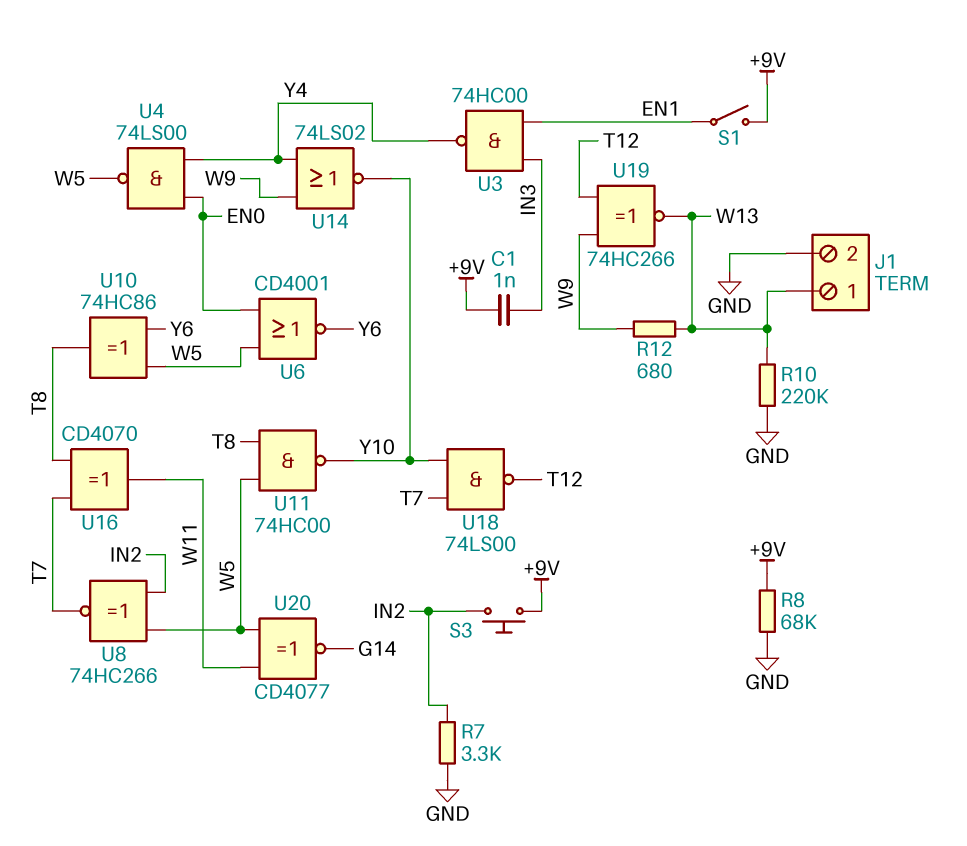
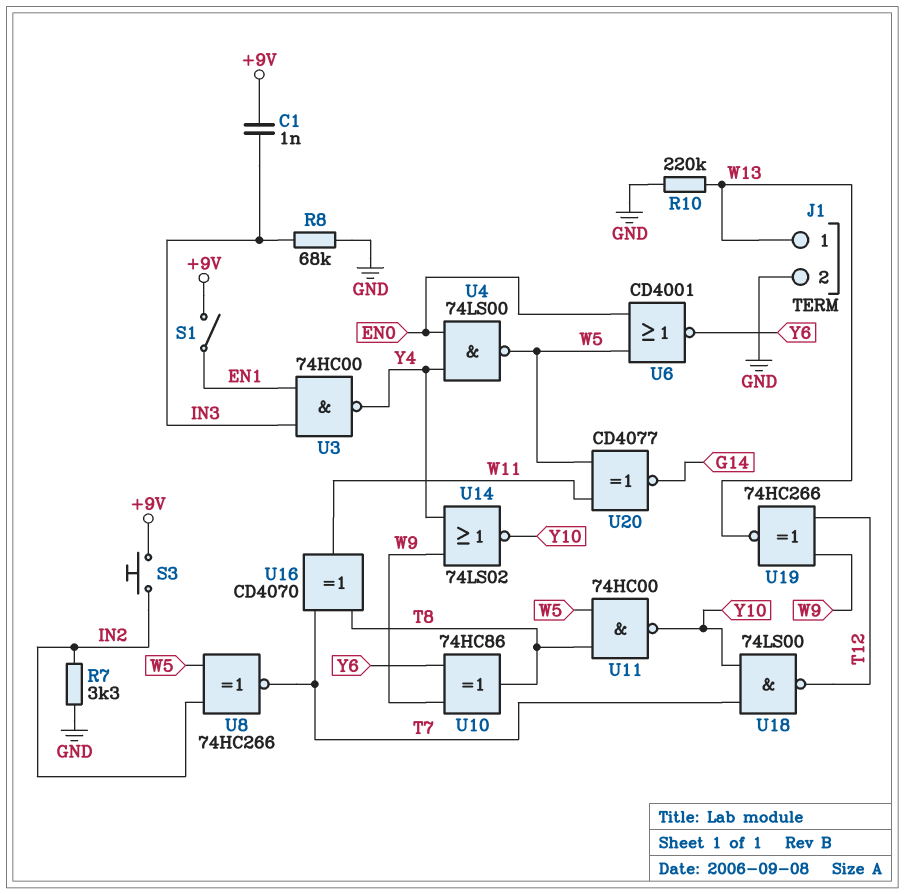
R8: 68k (+9V, GND) -> 68k (GND, IN3)
R12: 680 (W9, W13) -> none
U10: XOR 74HC86 (in W5, in Y6, out T8) -> XOR 74HC86 (in W9, in Y6, out T8)

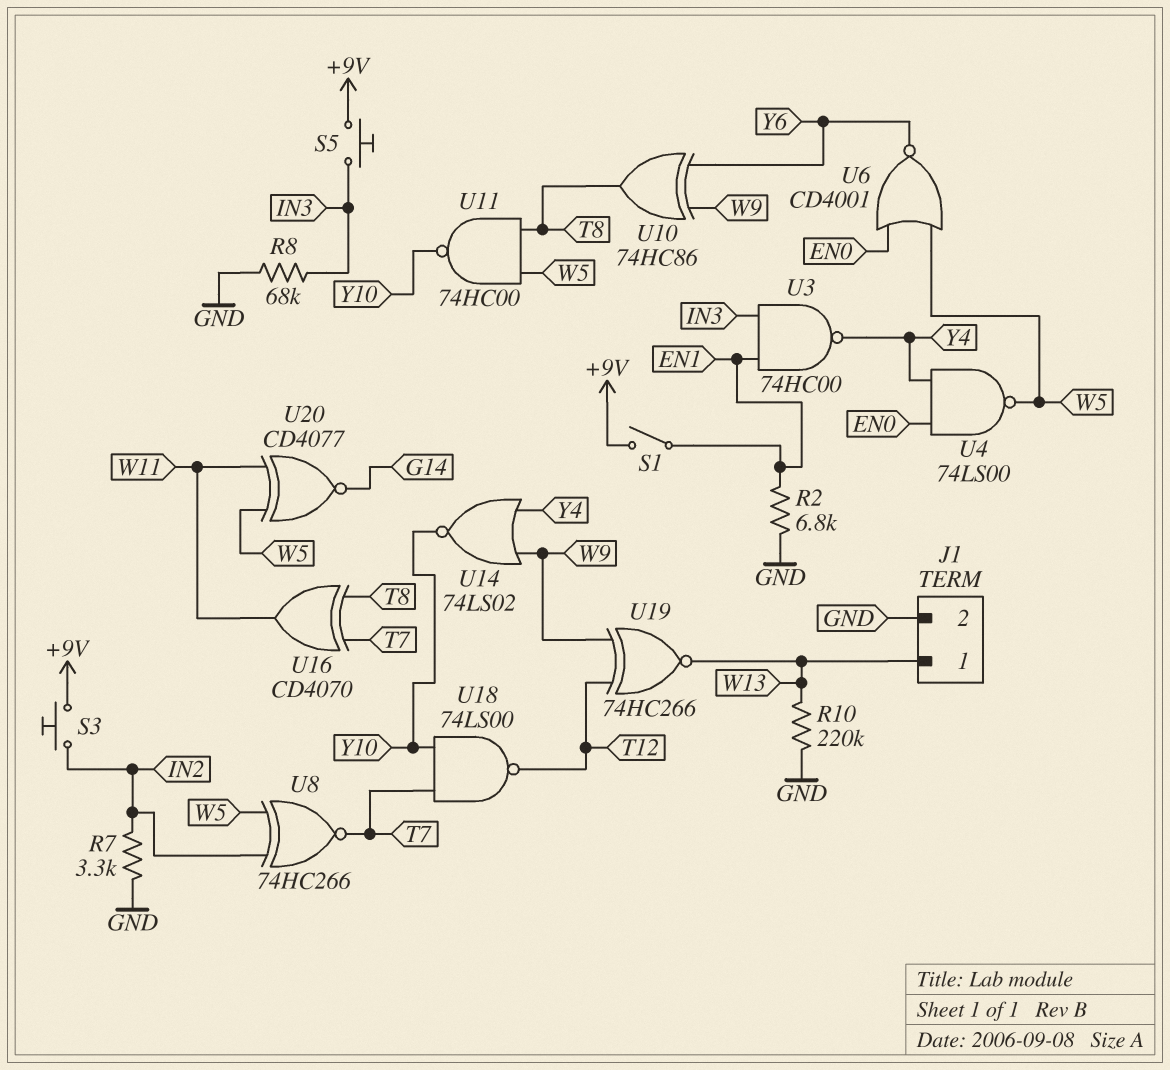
C1: 1nF (+9V, IN3) -> none
R2: none -> 6.8k (EN1, GND)
S5: none -> button (+9V, IN3)

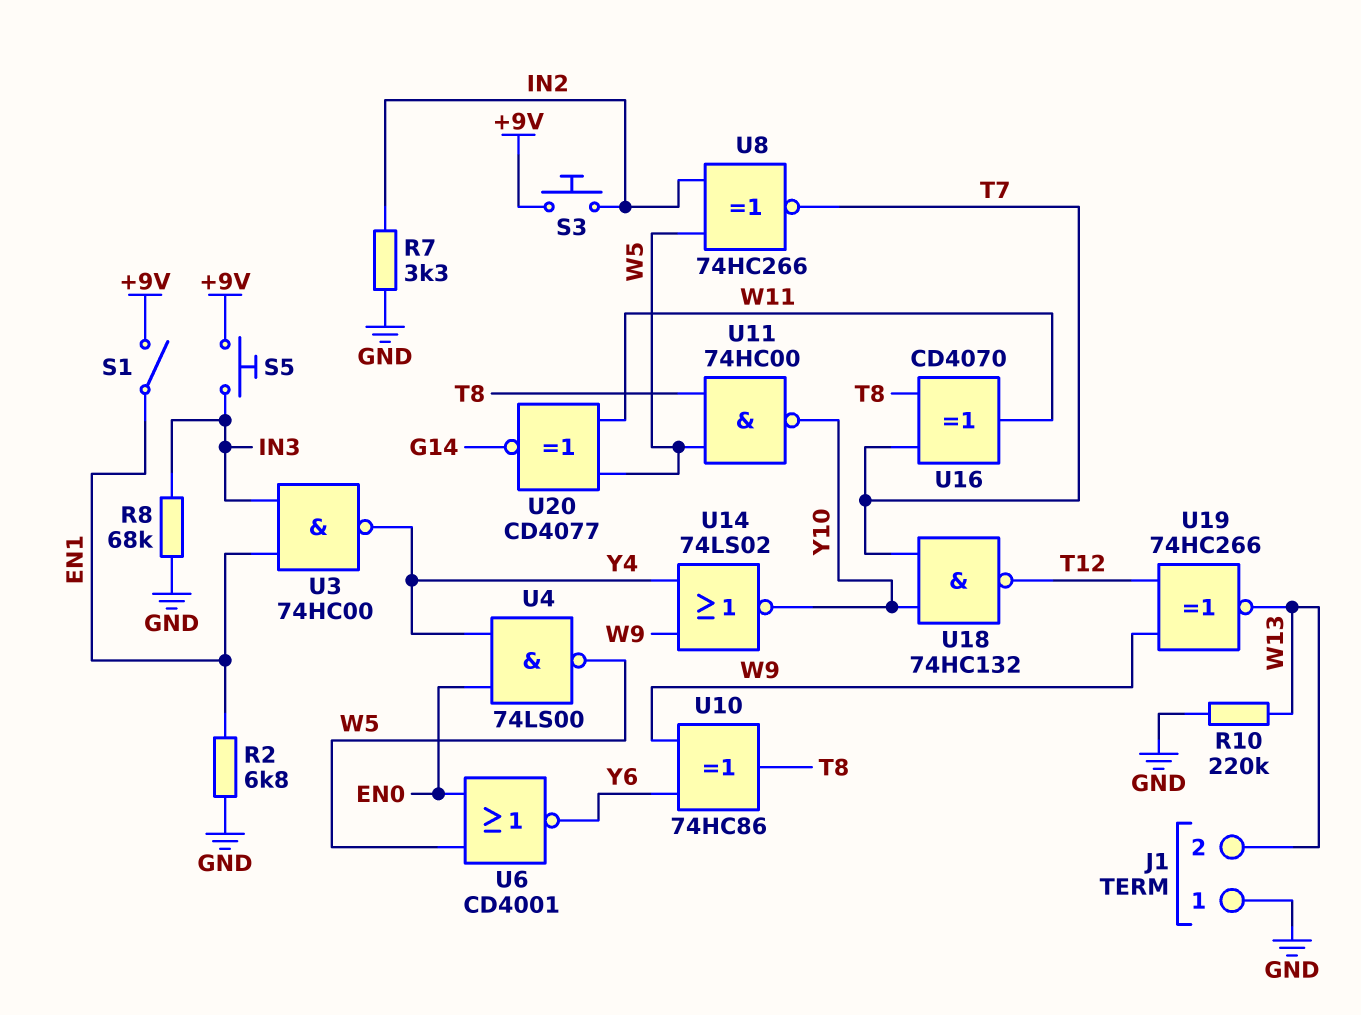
J1 pin 1: W13 -> GND
J1 pin 2: GND -> W13
U18: NAND 74LS00 (in T7, in Y10, out T12) -> NAND 74HC132 (in T7, in Y10, out T12)

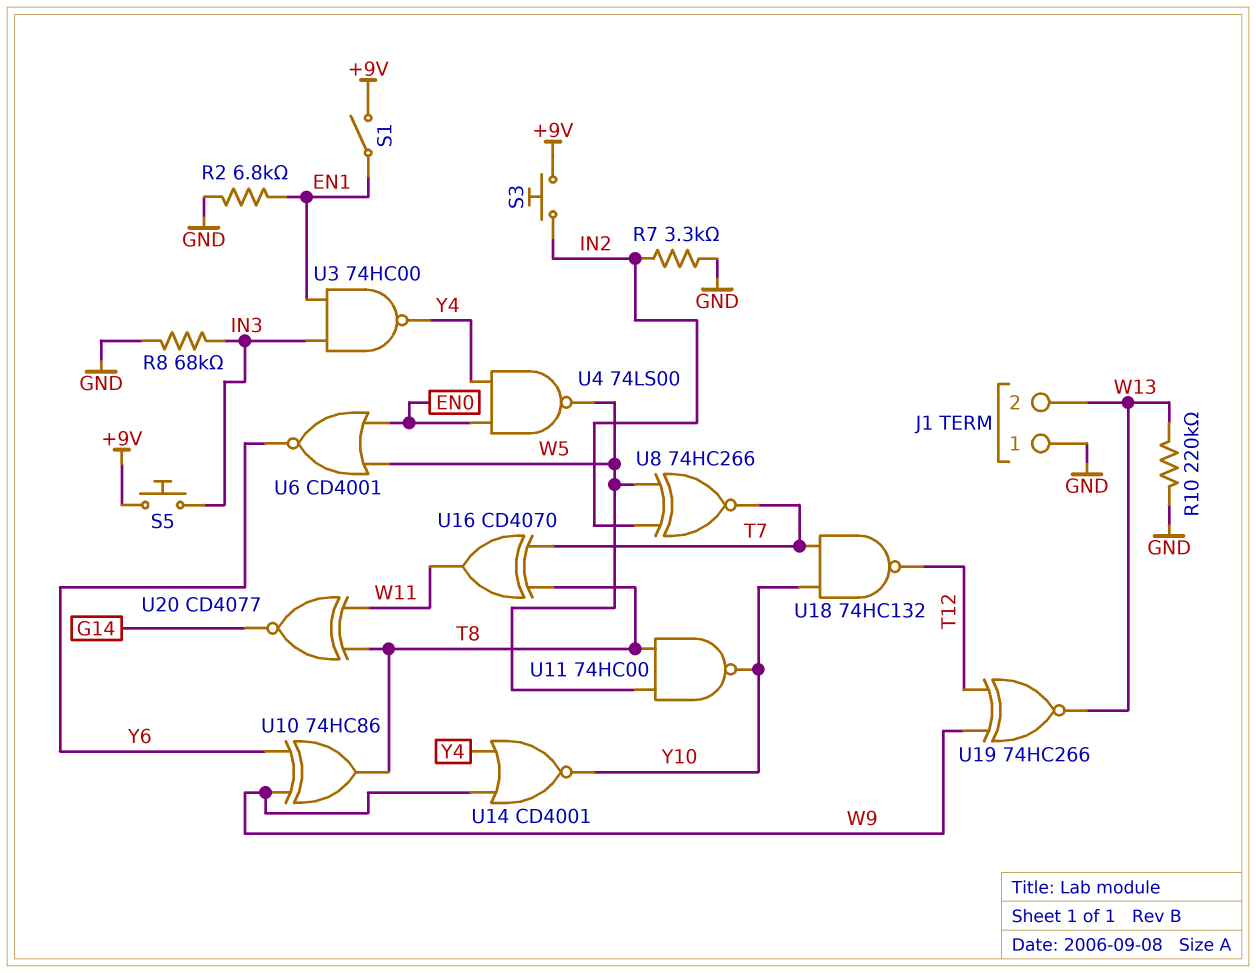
U14: NOR 74LS02 (in W9, in Y4, out Y10) -> NOR CD4001 (in W9, in Y4, out Y10)
U20: XNOR CD4077 (in W5, in W11, out G14) -> XNOR CD4077 (in T8, in W11, out G14)

